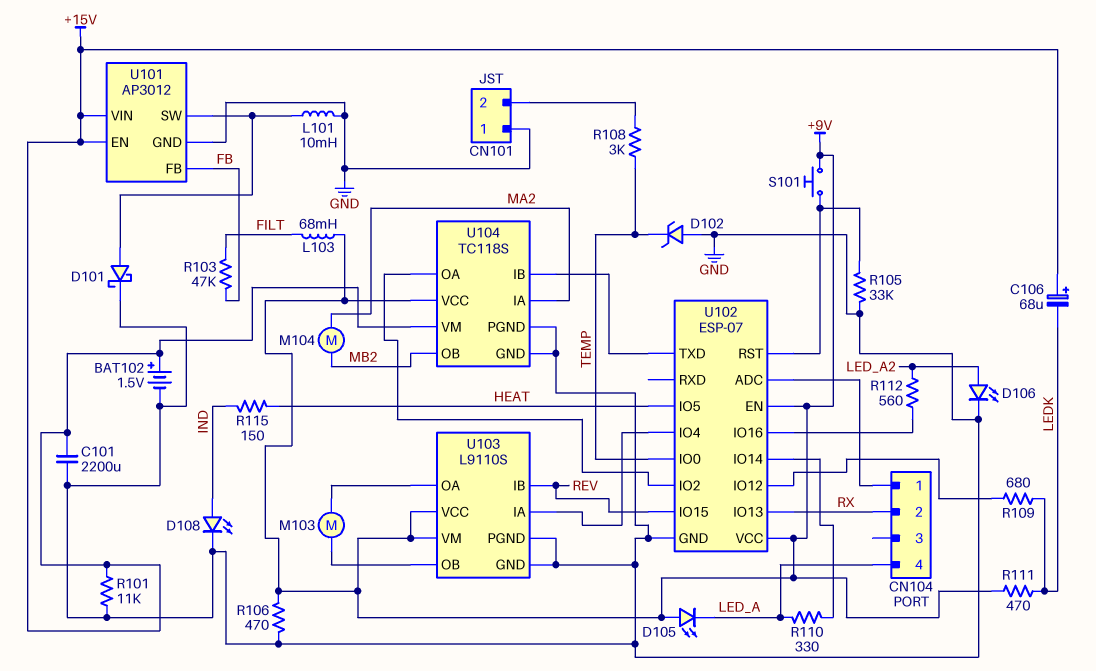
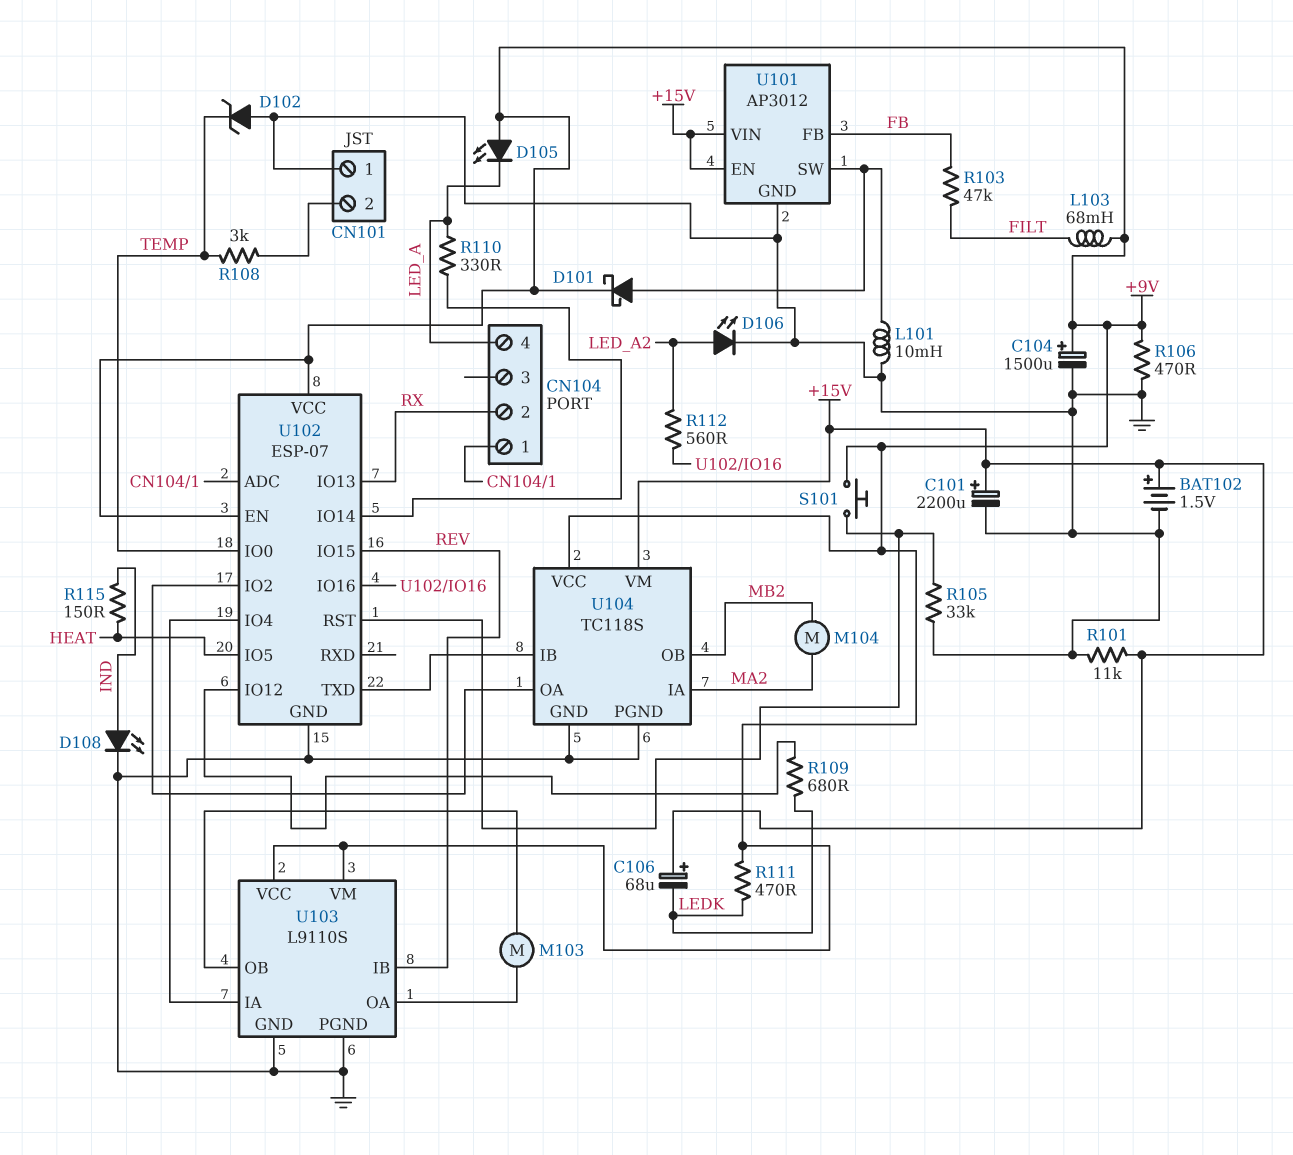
C101: 2200uF (+15V, GND) -> 2200uF (plus +15V, minus GND)
C104: none -> 1500uF (plus +9V, minus GND)
D101: schottky (A U101/SW, K GND) -> schottky (A U101/SW, K +9V)

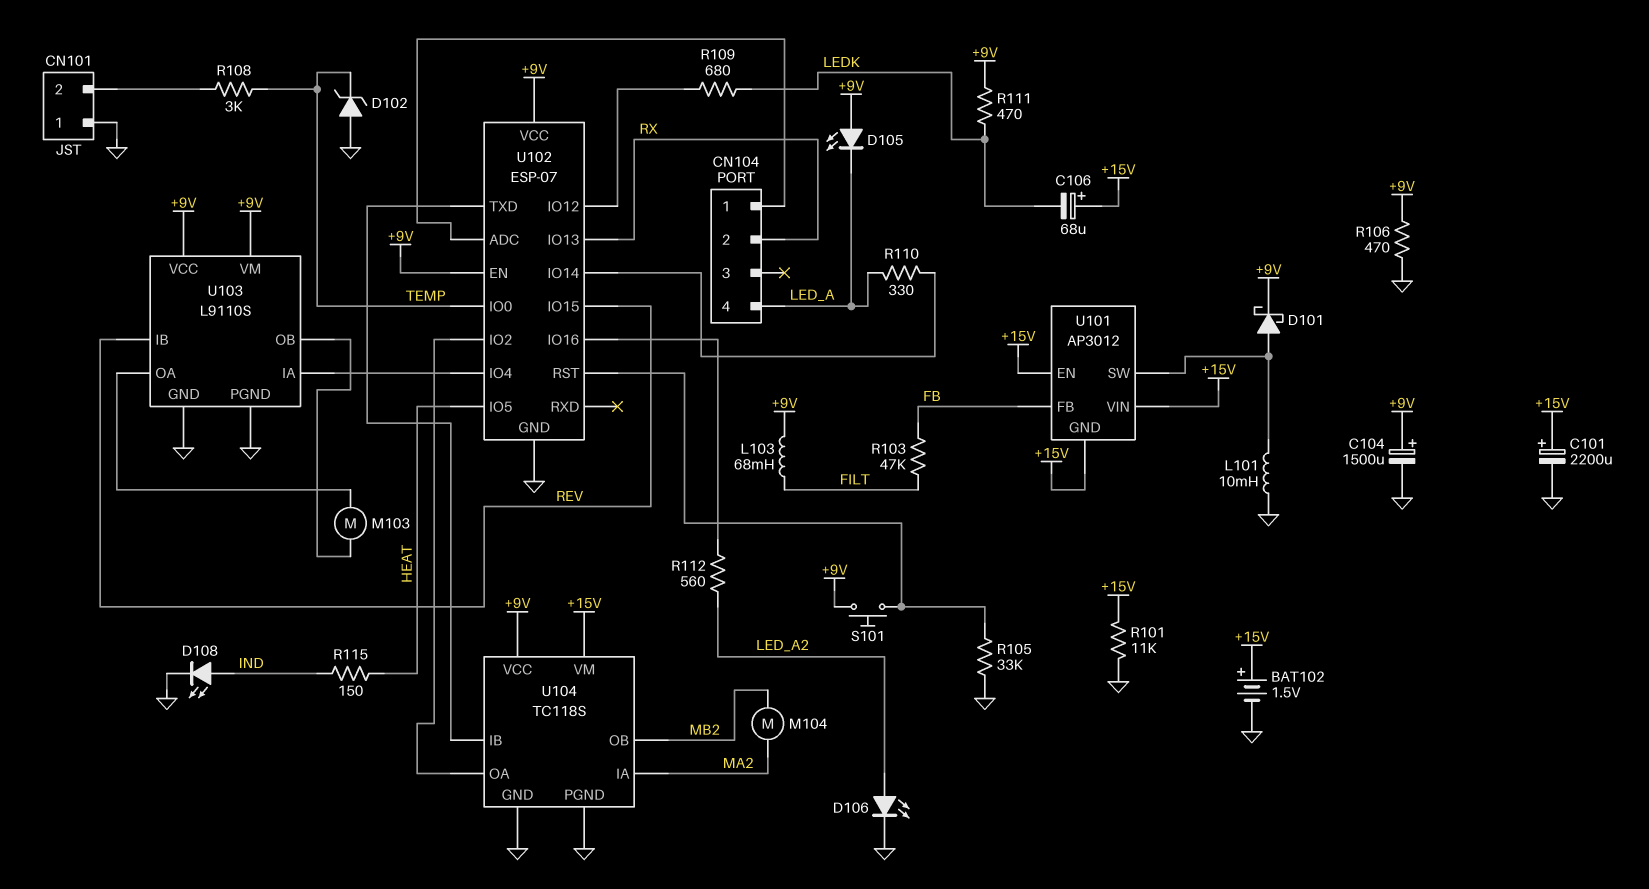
U101 pin GND: GND -> +15V

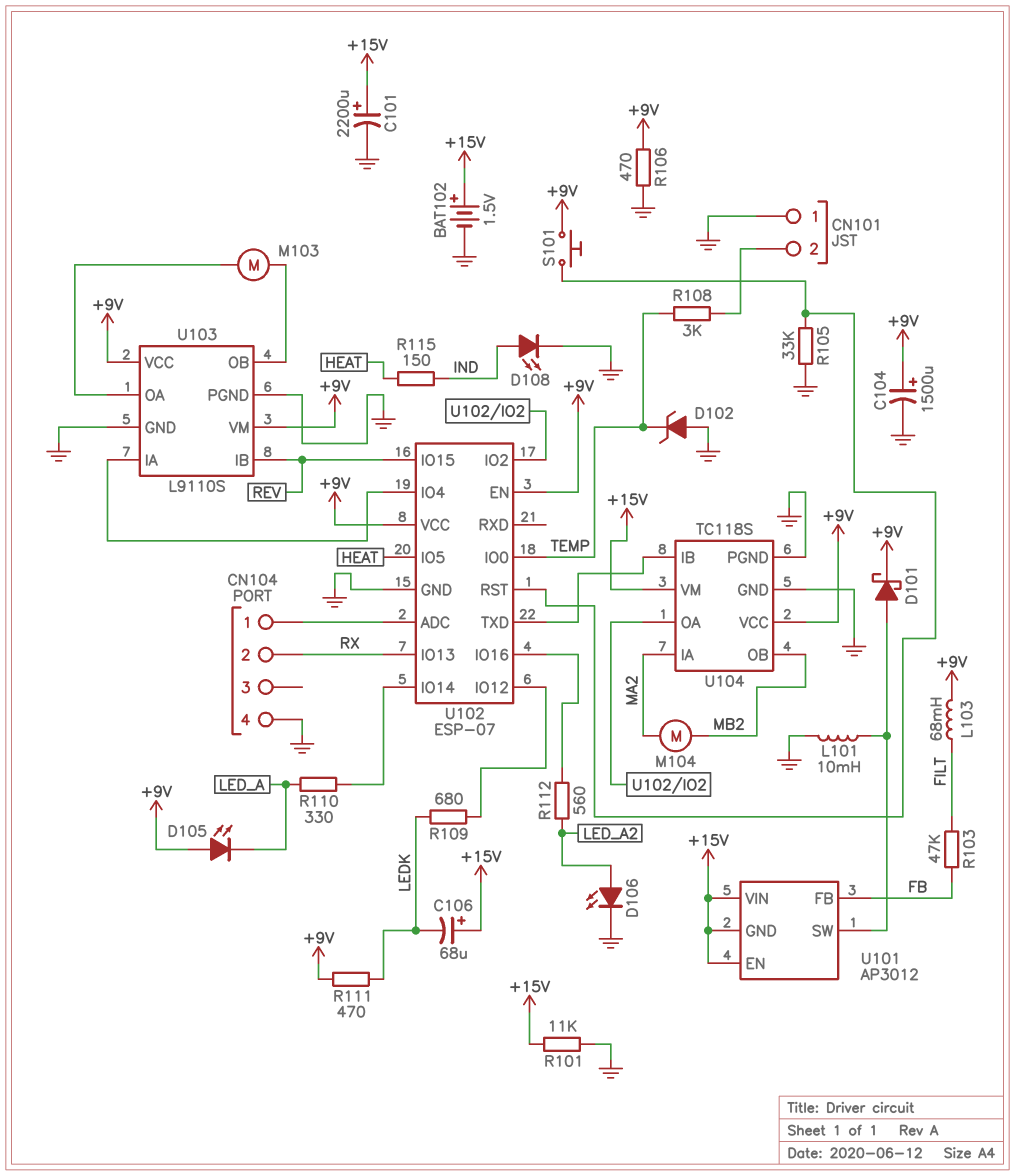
CN104 pin 4: LED_A -> GND

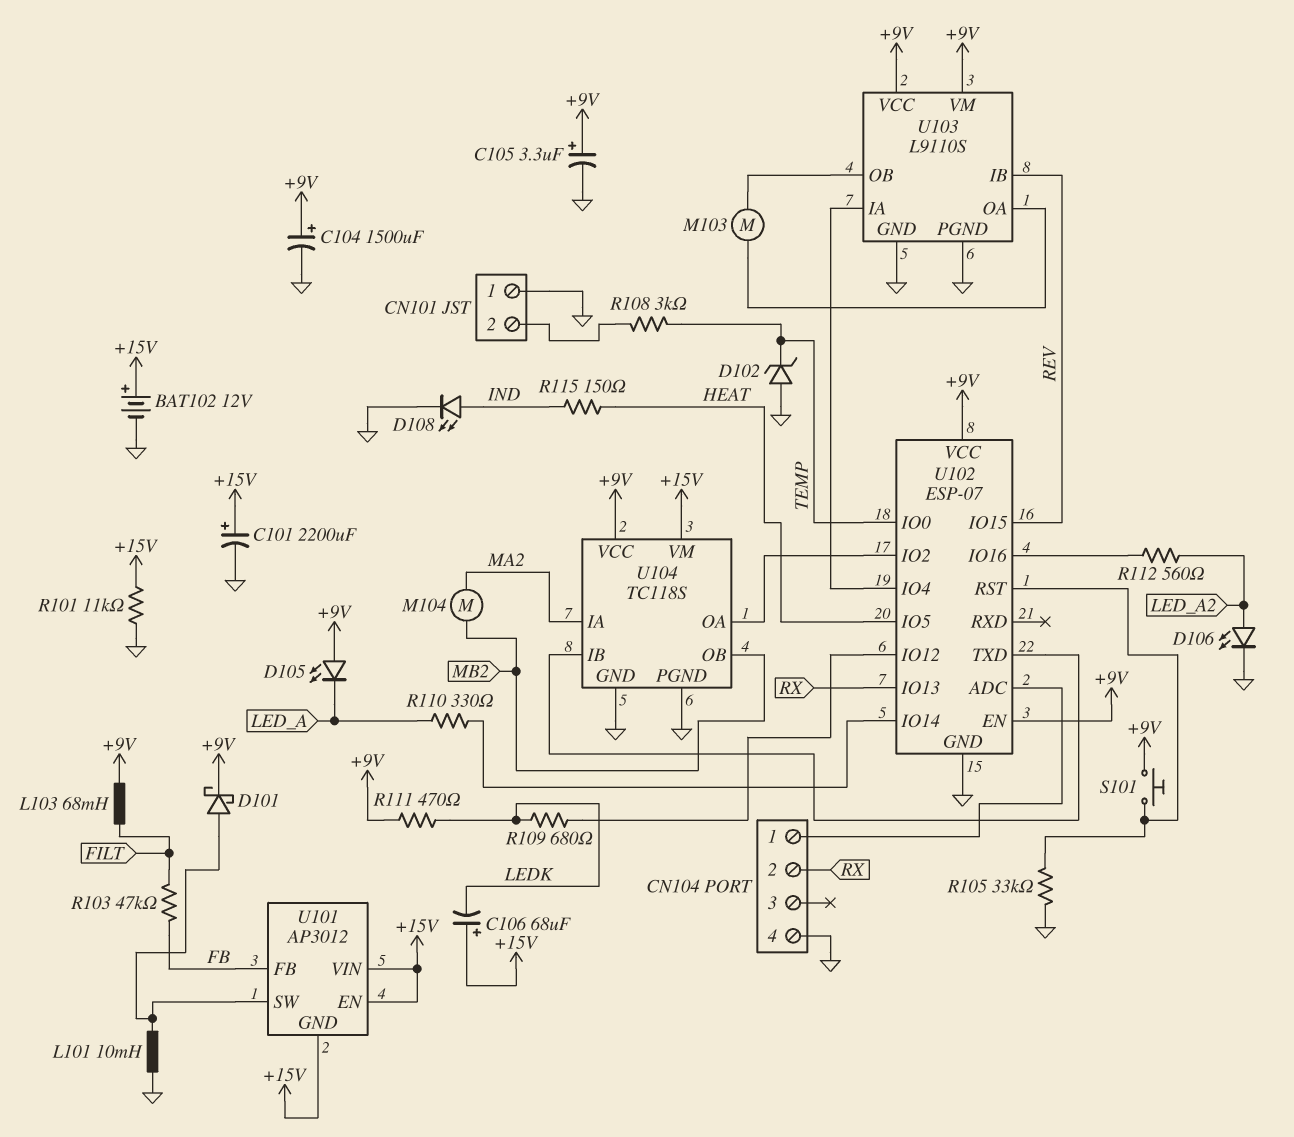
BAT102: 1.5V (plus +15V, minus GND) -> 12V (plus +15V, minus GND)
C105: none -> 3.3uF (plus +9V, minus GND)
R106: 470 (+9V, GND) -> none

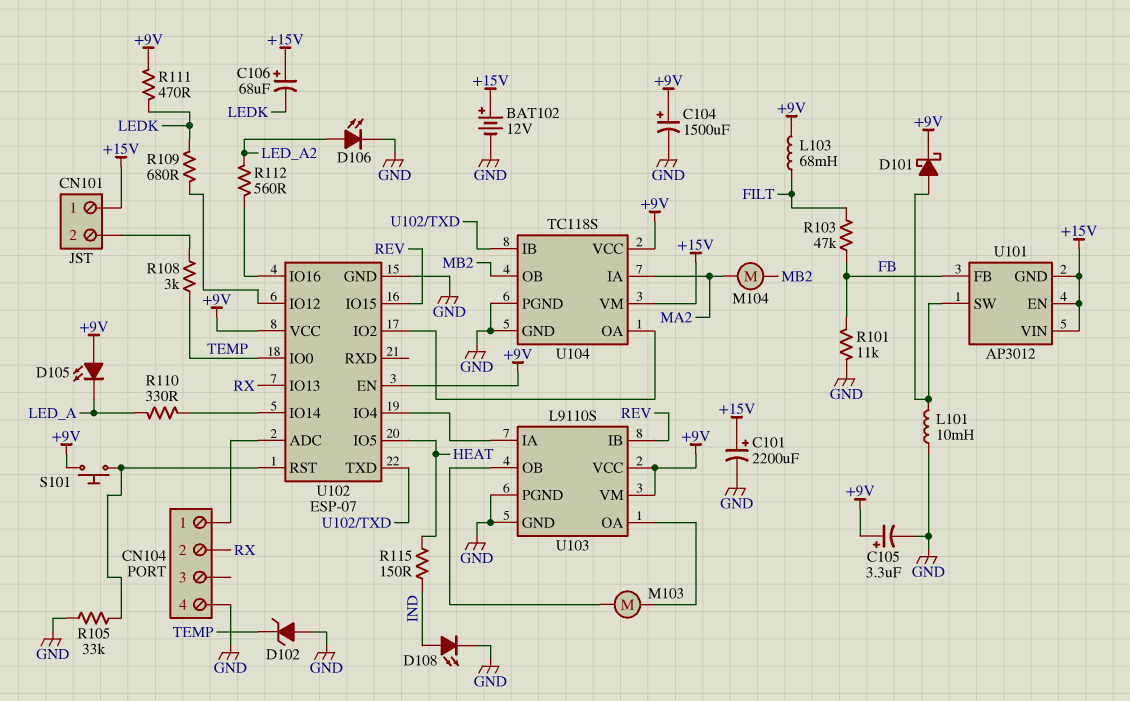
CN101 pin 1: GND -> +15V
R101: 11k (+15V, GND) -> 11k (FB, GND)

